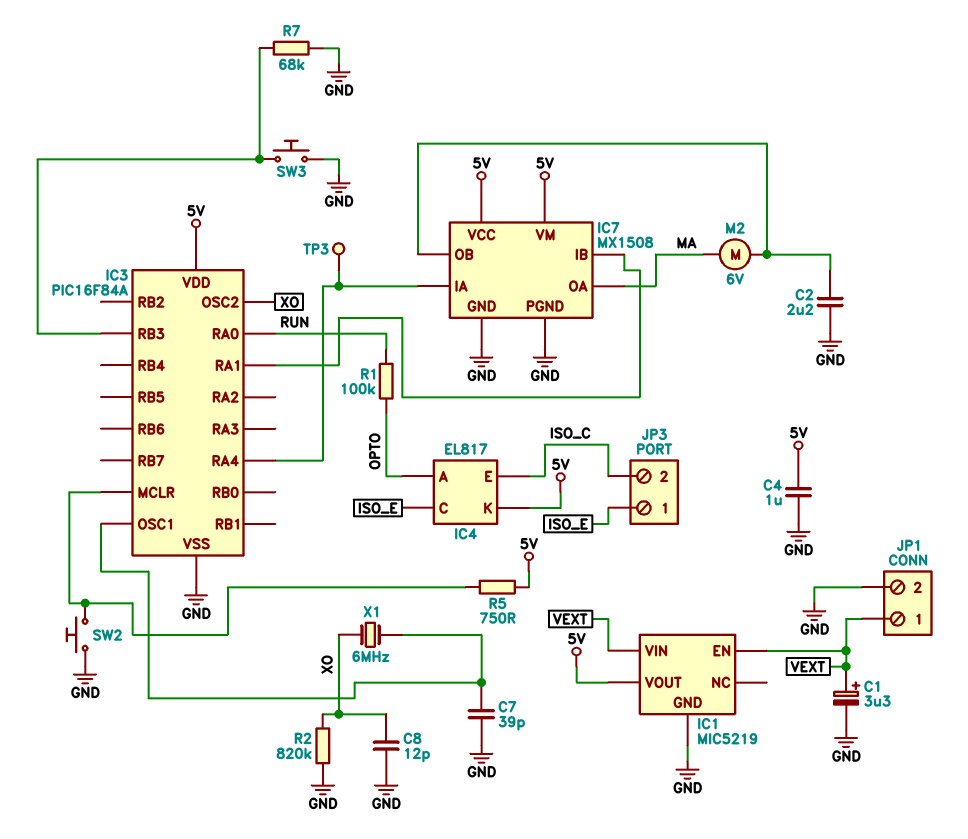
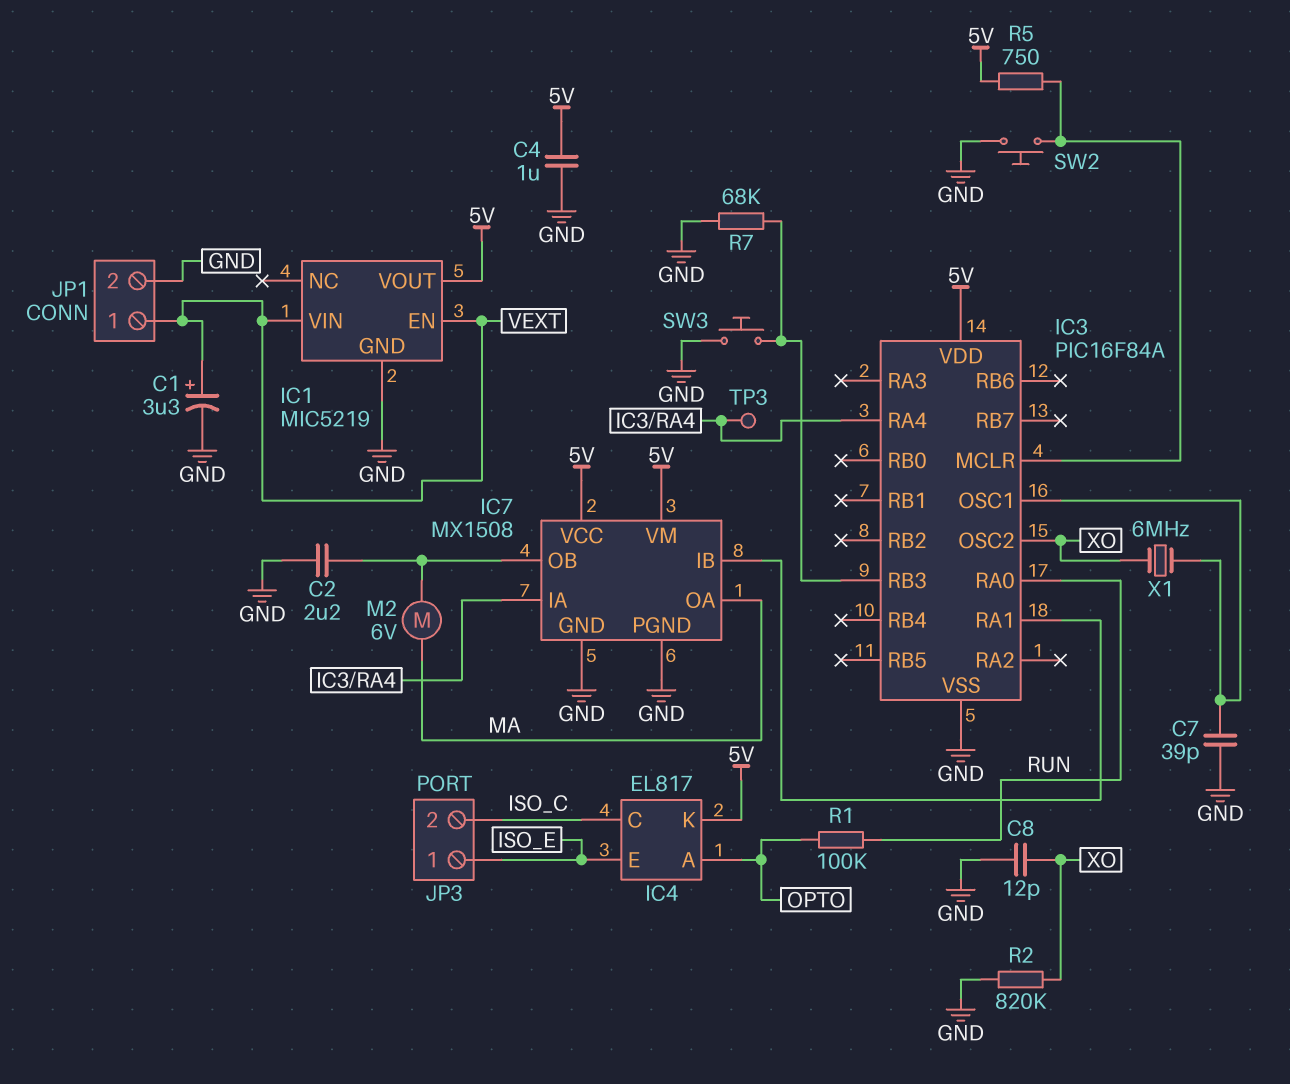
IC4 pin C: ISO_E -> ISO_C
IC4 pin E: ISO_C -> ISO_E

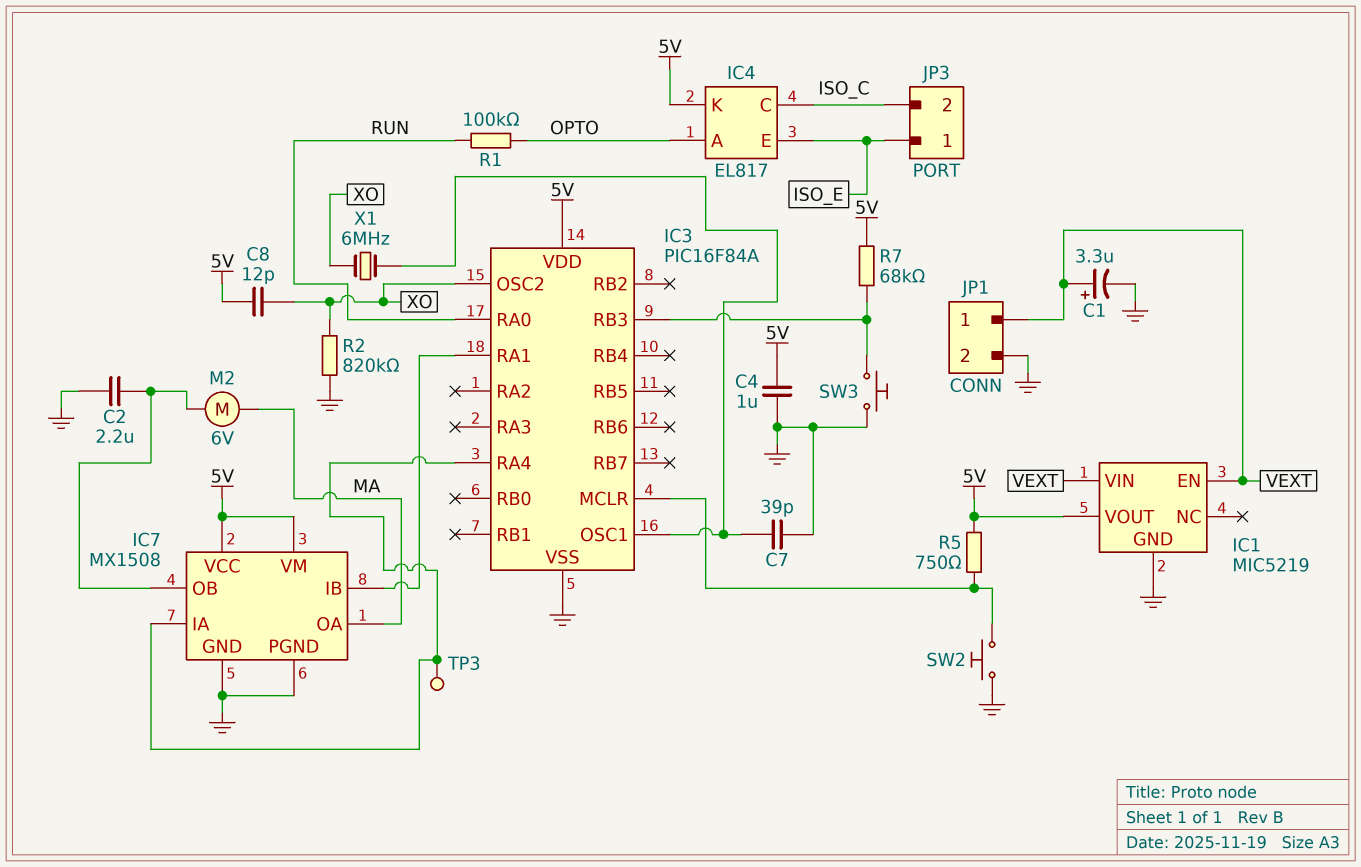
C8: 12pF (GND, XO) -> 12pF (5V, XO)
R7: 68k (GND, IC3/RB3) -> 68k (5V, IC3/RB3)

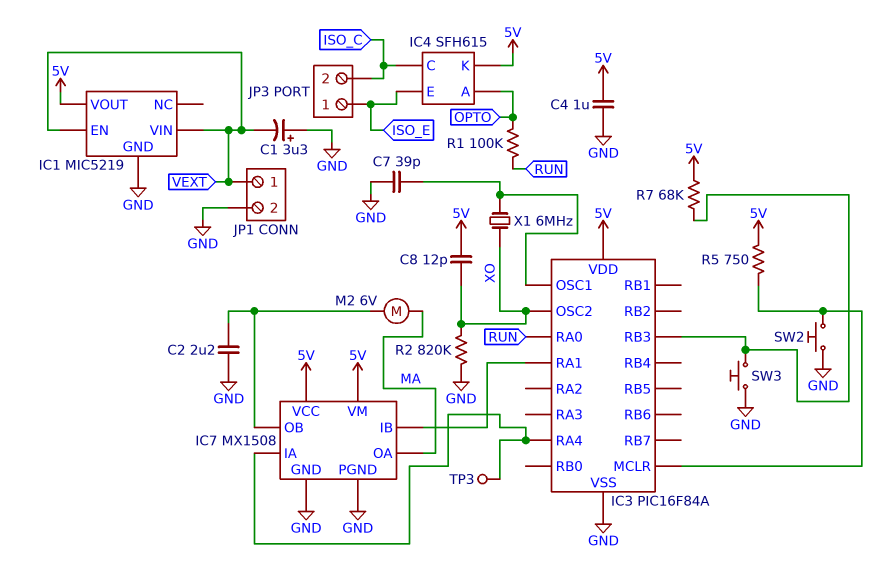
C1: 3.3uF (plus VEXT, minus GND) -> 3.3uF (plus GND, minus VEXT)
IC4: EL817 -> SFH615

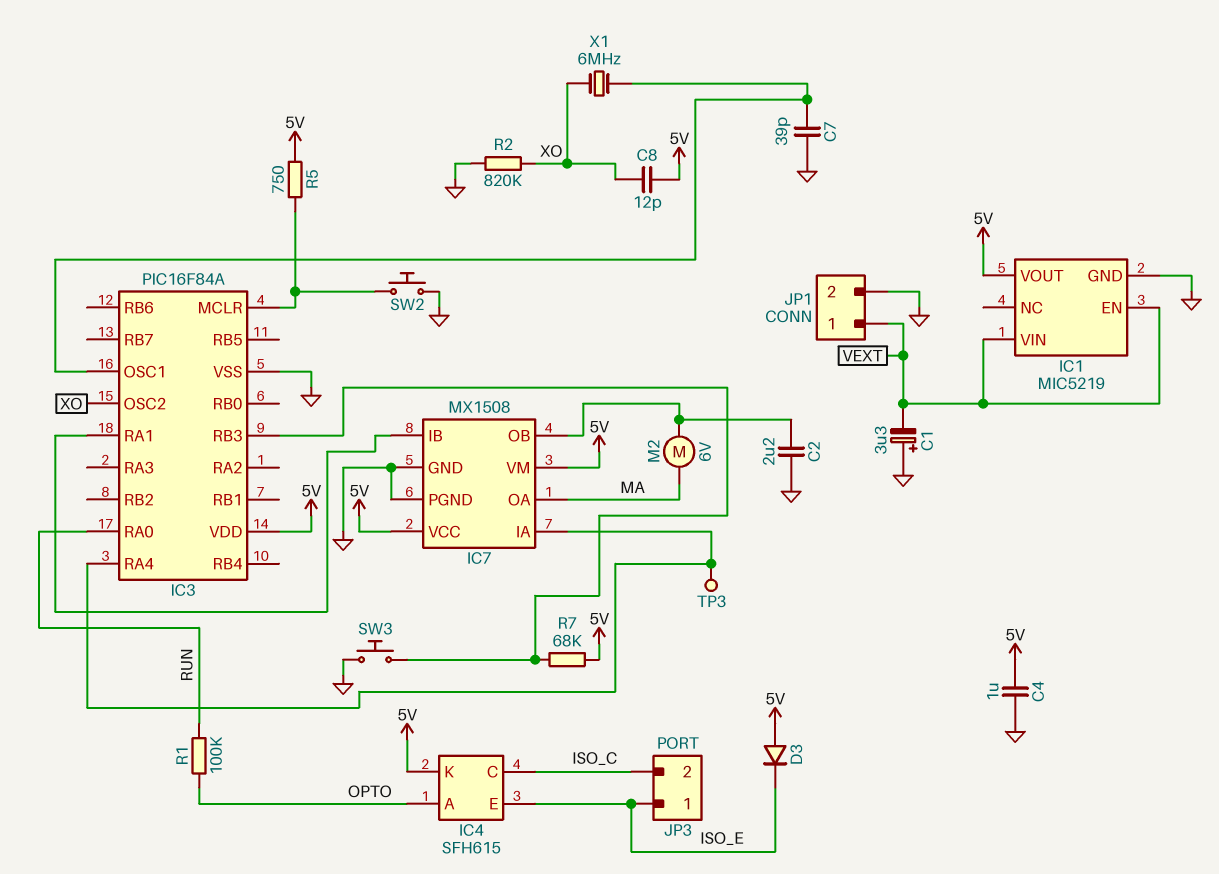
D3: none -> diode (A 5V, K ISO_E)

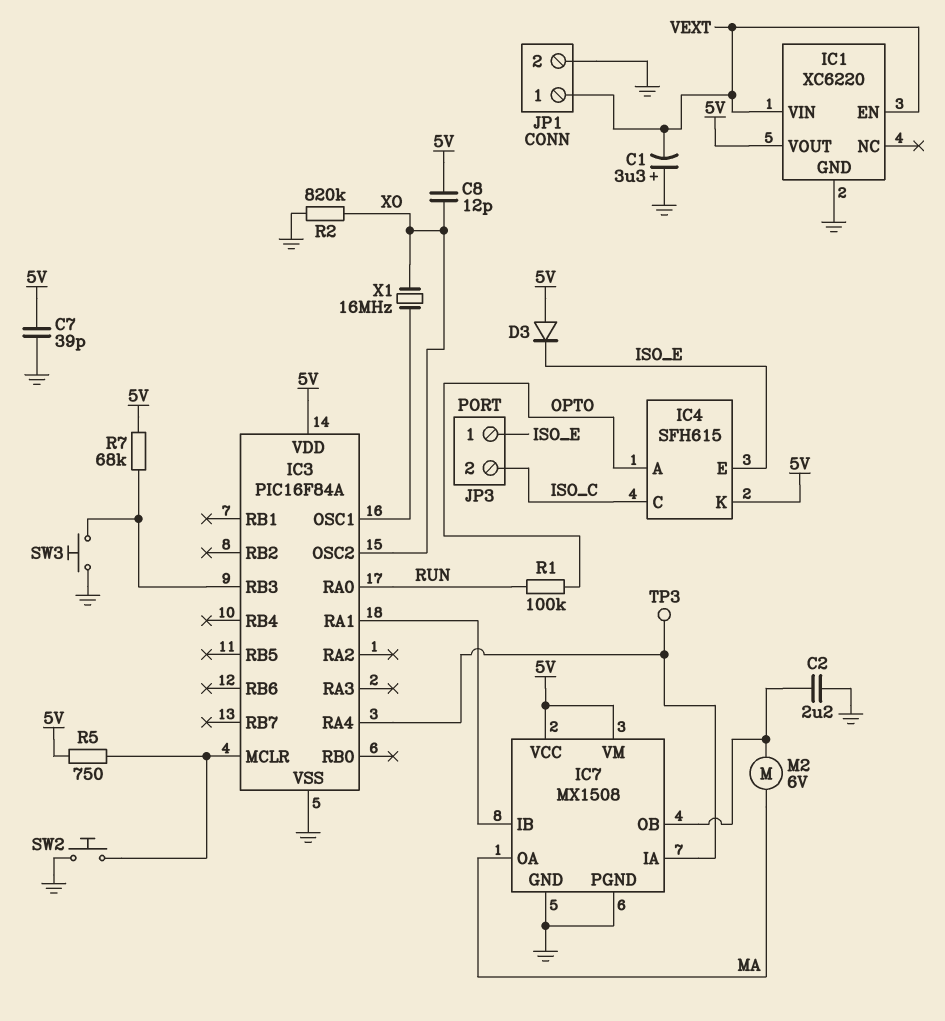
C4: 1uF (5V, GND) -> none
C7: 39pF (GND, IC3/OSC1) -> 39pF (5V, GND)
IC1: MIC5219 -> XC6220
X1: 6MHz (IC3/OSC1, XO) -> 16MHz (IC3/OSC1, XO)

